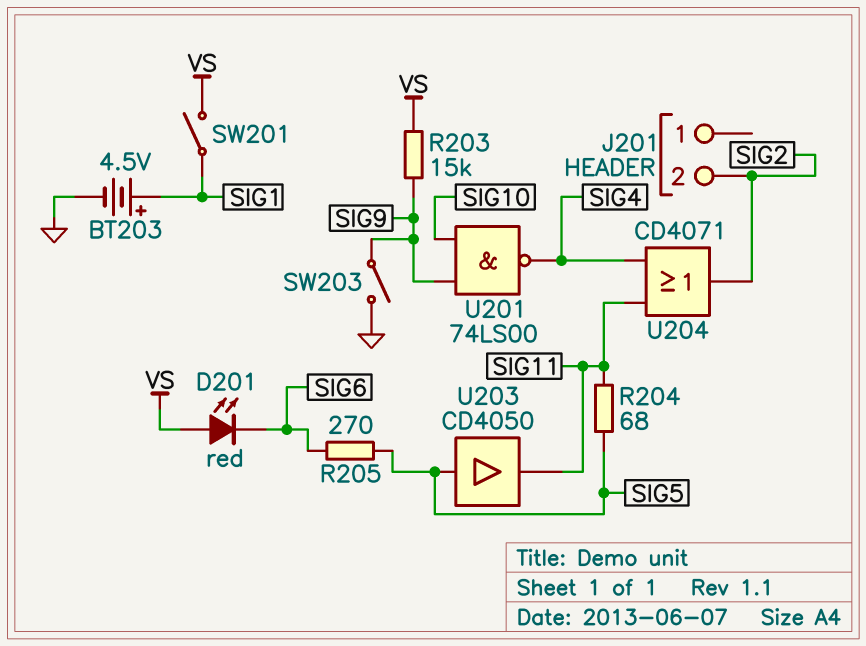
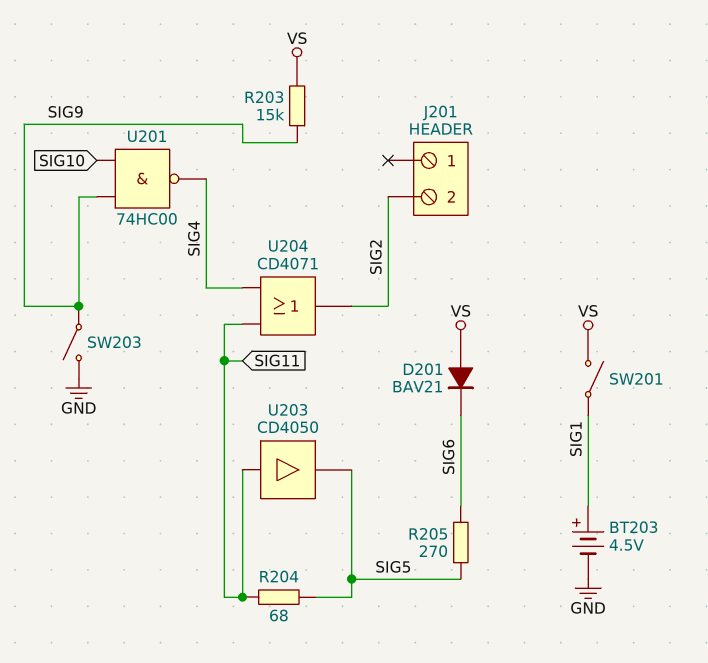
D201: LED red (A VS, K SIG6) -> diode BAV21 (A VS, K SIG6)
U201: NAND 74LS00 (in SIG9, in SIG10, out SIG4) -> NAND 74HC00 (in SIG9, in SIG10, out SIG4)
U203: buffer CD4050 (in SIG5, out SIG11) -> buffer CD4050 (in SIG11, out SIG5)

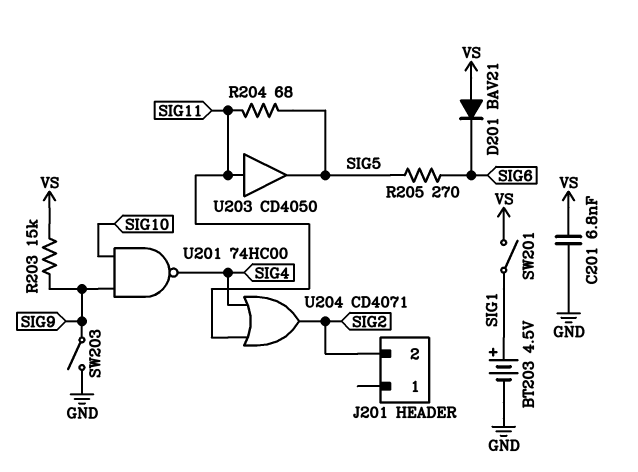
C201: none -> 6.8nF (GND, VS)

